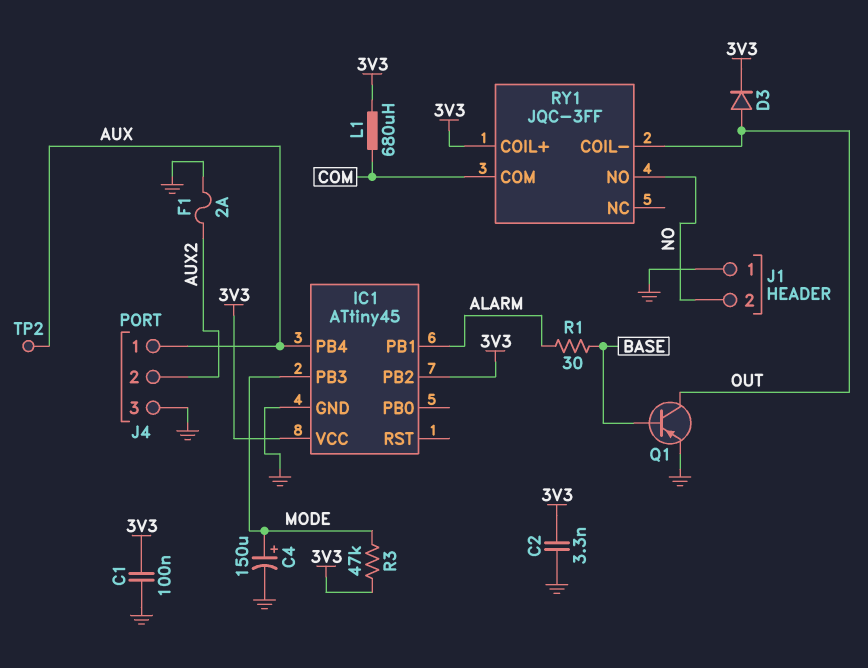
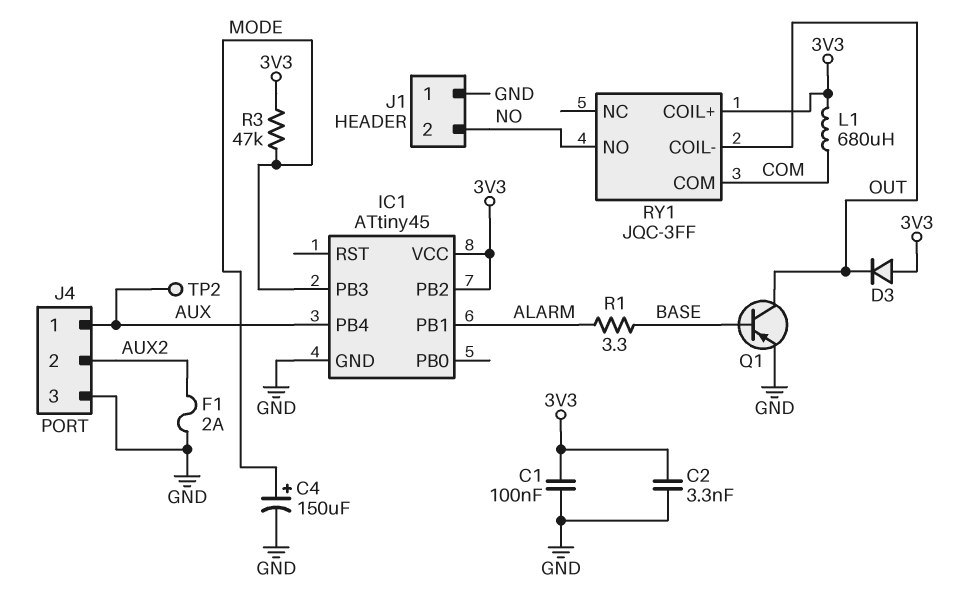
D3: diode (A OUT, K 3V3) -> diode (A 3V3, K OUT)
R1: 30 (ALARM, BASE) -> 3.3 (ALARM, BASE)

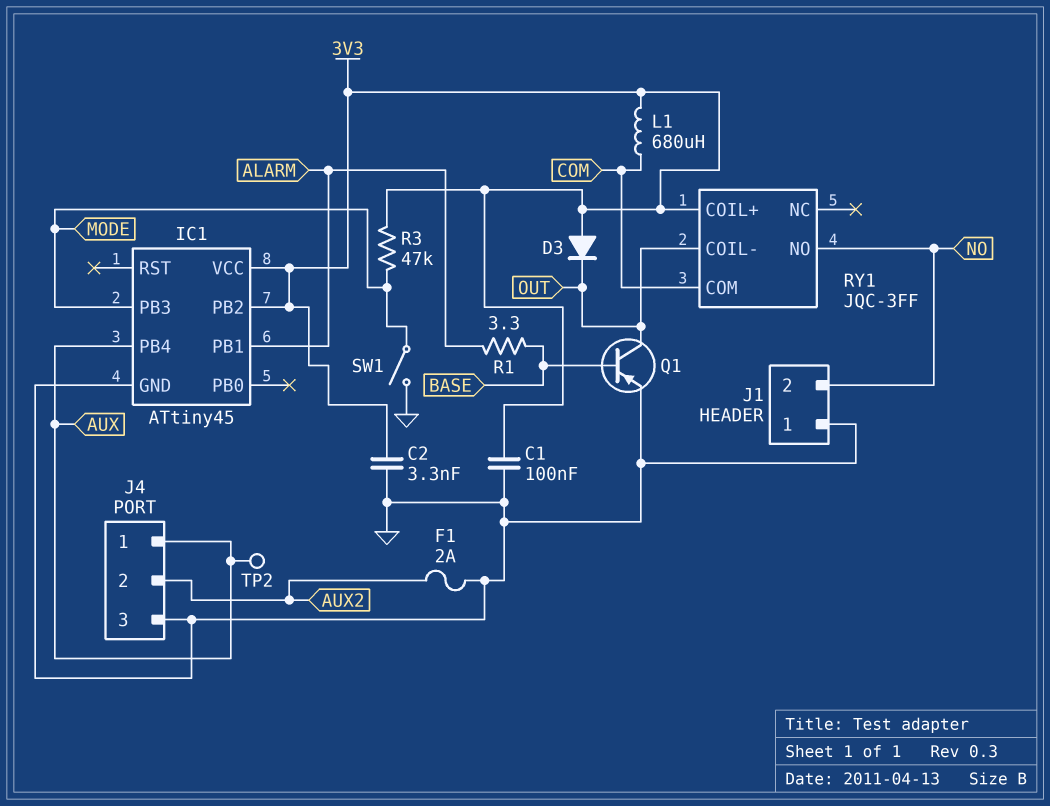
C4: 150uF (plus MODE, minus GND) -> none
SW1: none -> switch (GND, MODE)

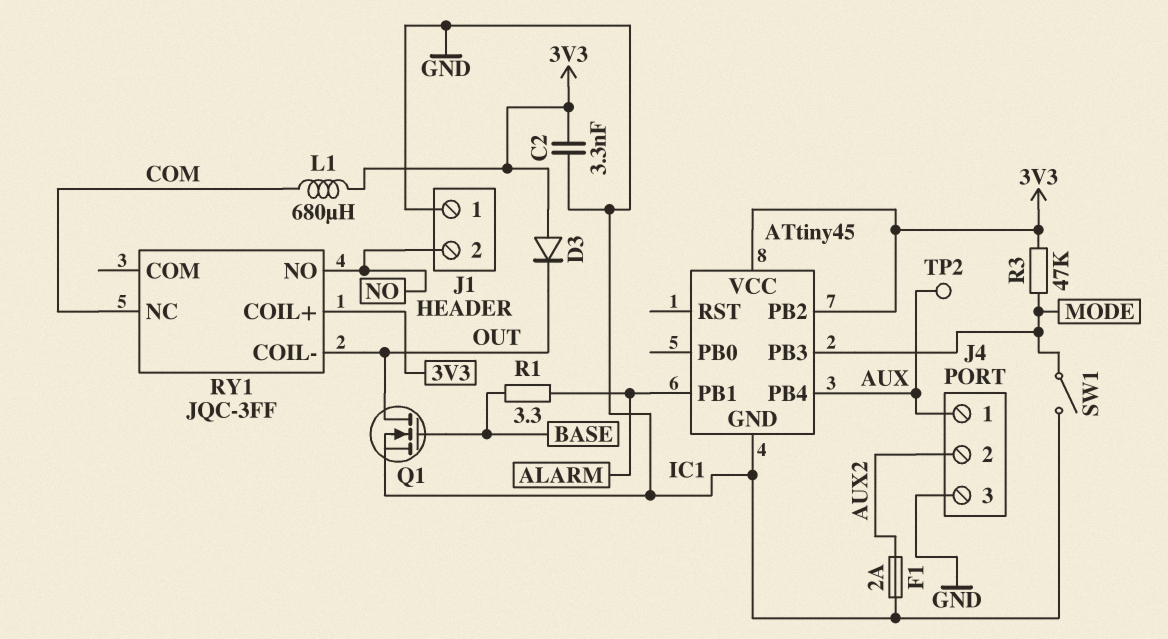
C1: 100nF (3V3, GND) -> none
Q1: PNP (B BASE, C OUT, E GND) -> NMOS (G BASE, D OUT, S GND)
RY1 pin COM: COM -> none
RY1 pin NC: none -> COM

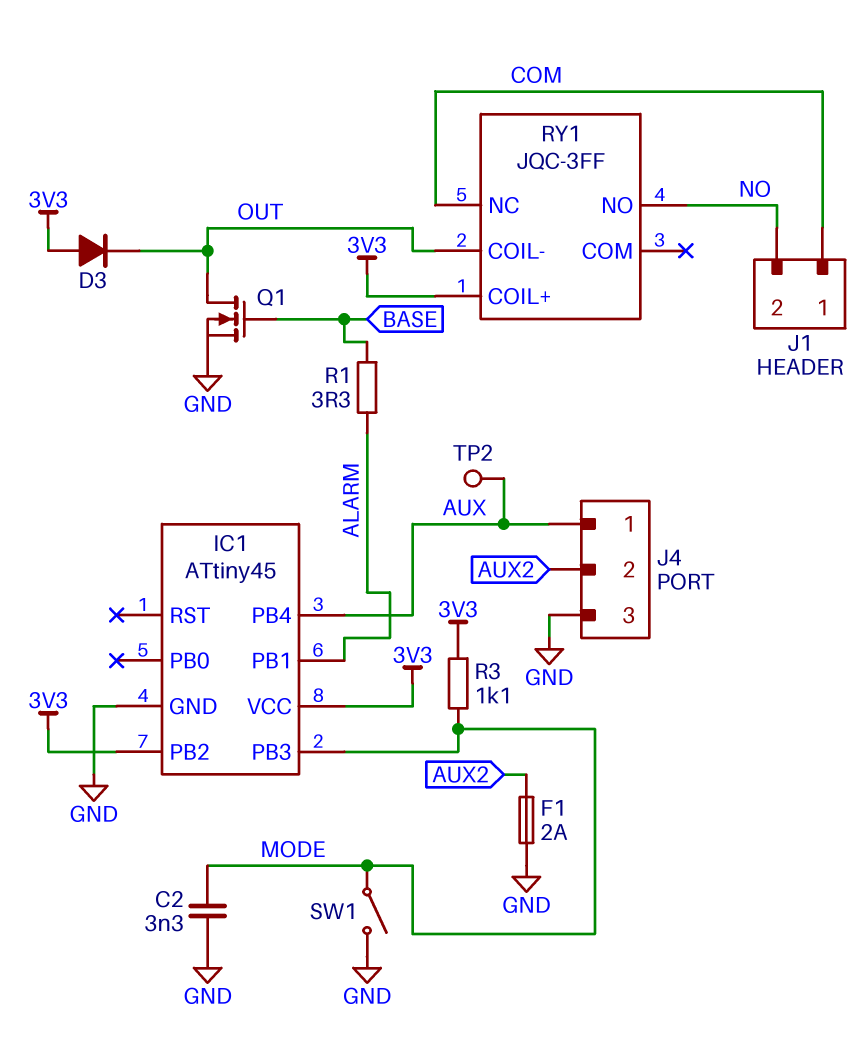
C2: 3.3nF (3V3, GND) -> 3.3nF (GND, MODE)
J1 pin 1: GND -> COM
L1: 680uH (3V3, COM) -> none
R3: 47k (3V3, MODE) -> 1.1k (3V3, MODE)

